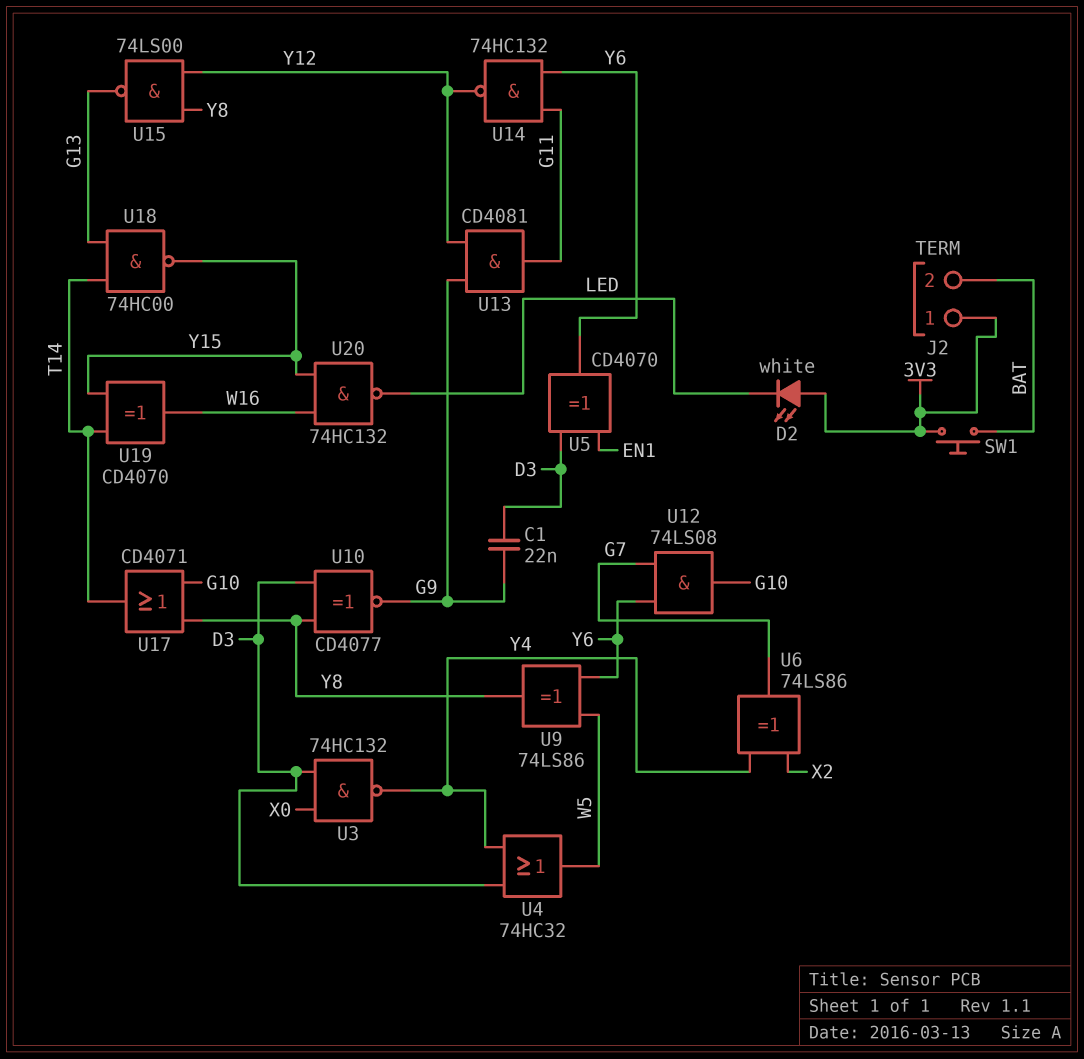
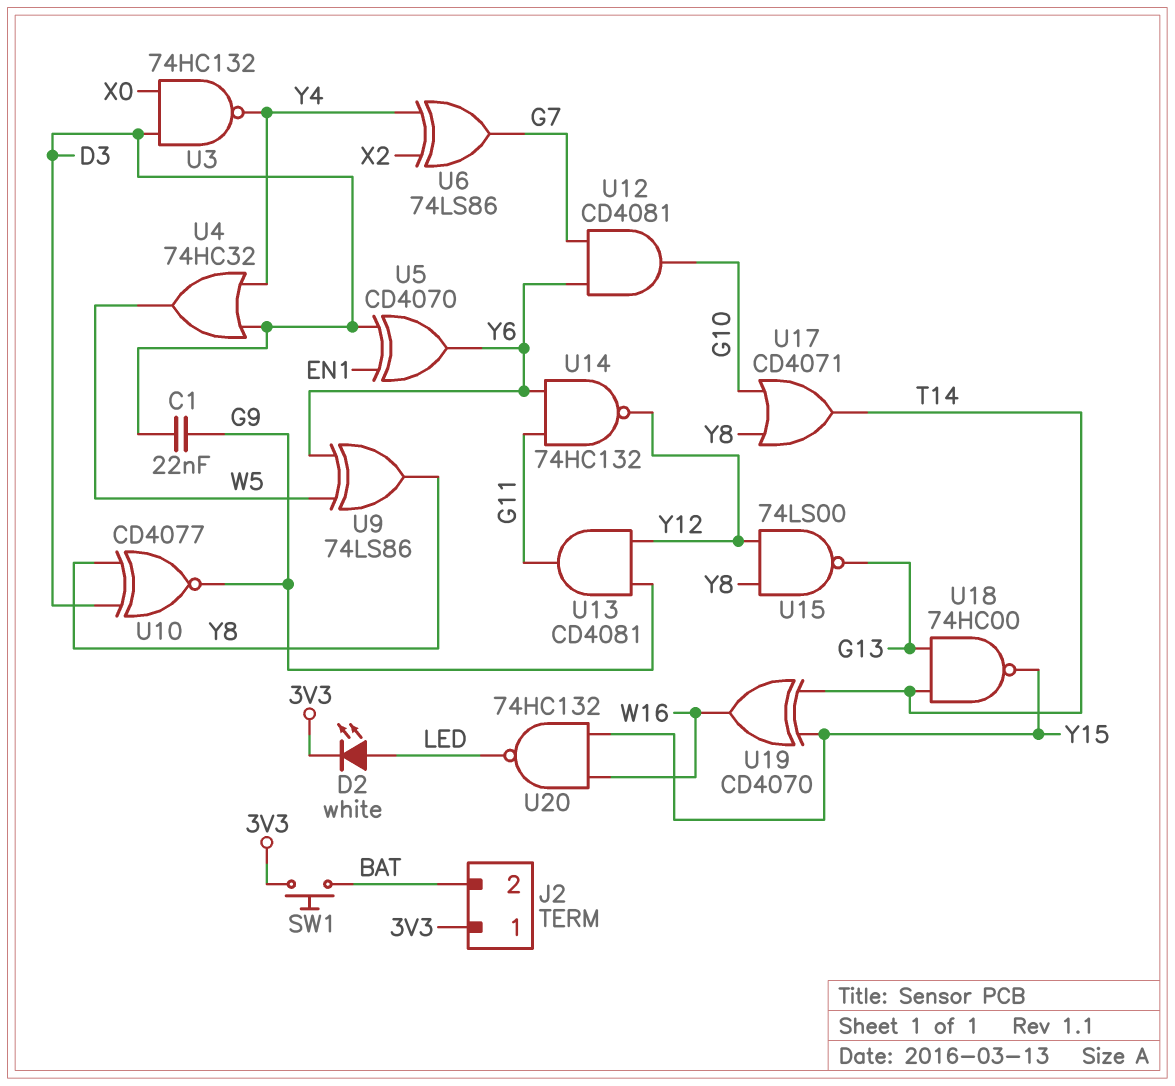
D2: LED white (A 3V3, K LED) -> LED white (A LED, K 3V3)
U12: AND 74LS08 (in G7, in Y6, out G10) -> AND CD4081 (in G7, in Y6, out G10)

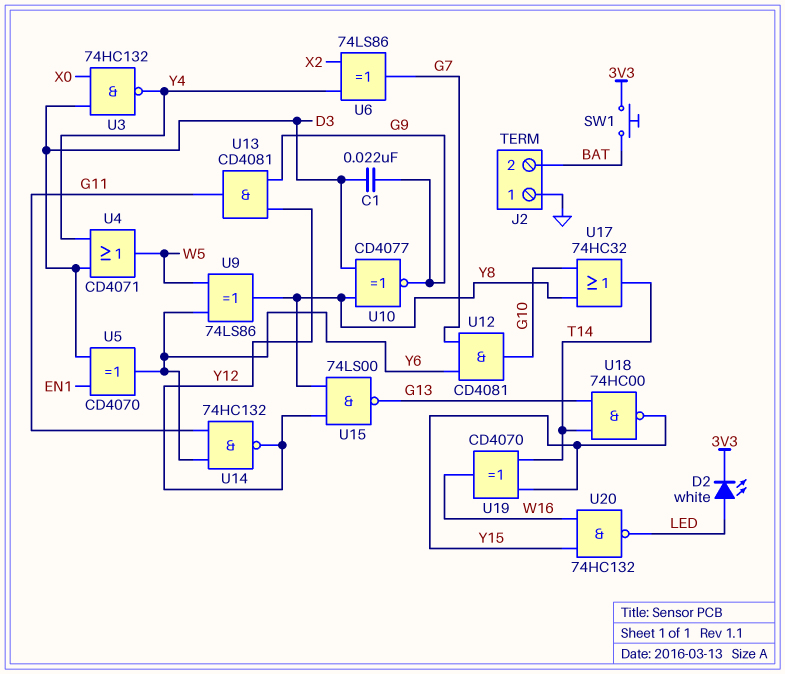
J2 pin 1: 3V3 -> GND
U4: OR 74HC32 (in D3, in Y4, out W5) -> OR CD4071 (in D3, in Y4, out W5)
U17: OR CD4071 (in G10, in Y8, out T14) -> OR 74HC32 (in G10, in Y8, out T14)

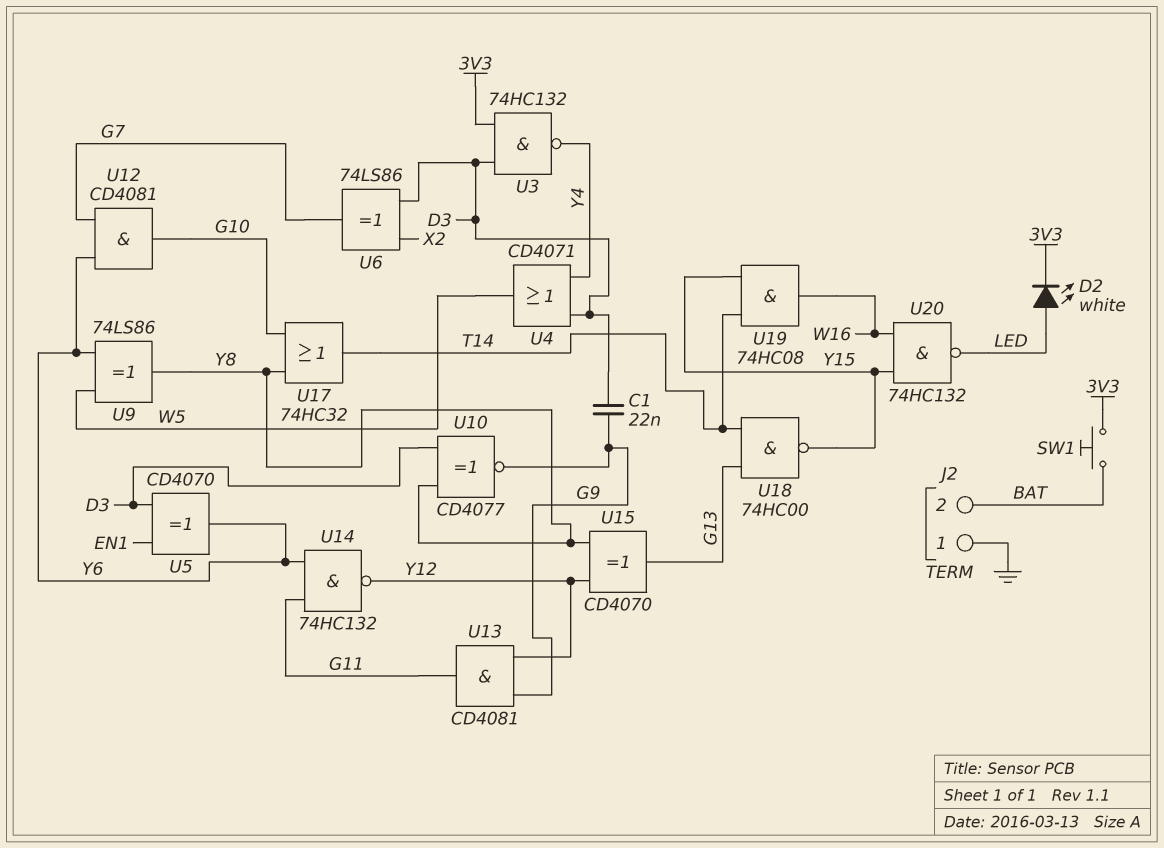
U3: NAND 74HC132 (in D3, in X0, out Y4) -> NAND 74HC132 (in 3V3, in D3, out Y4)
U6: XOR 74LS86 (in X2, in Y4, out G7) -> XOR 74LS86 (in D3, in X2, out G7)
U15: NAND 74LS00 (in Y8, in Y12, out G13) -> XOR CD4070 (in Y8, in Y12, out G13)
U19: XOR CD4070 (in T14, in Y15, out W16) -> AND 74HC08 (in T14, in Y15, out W16)

